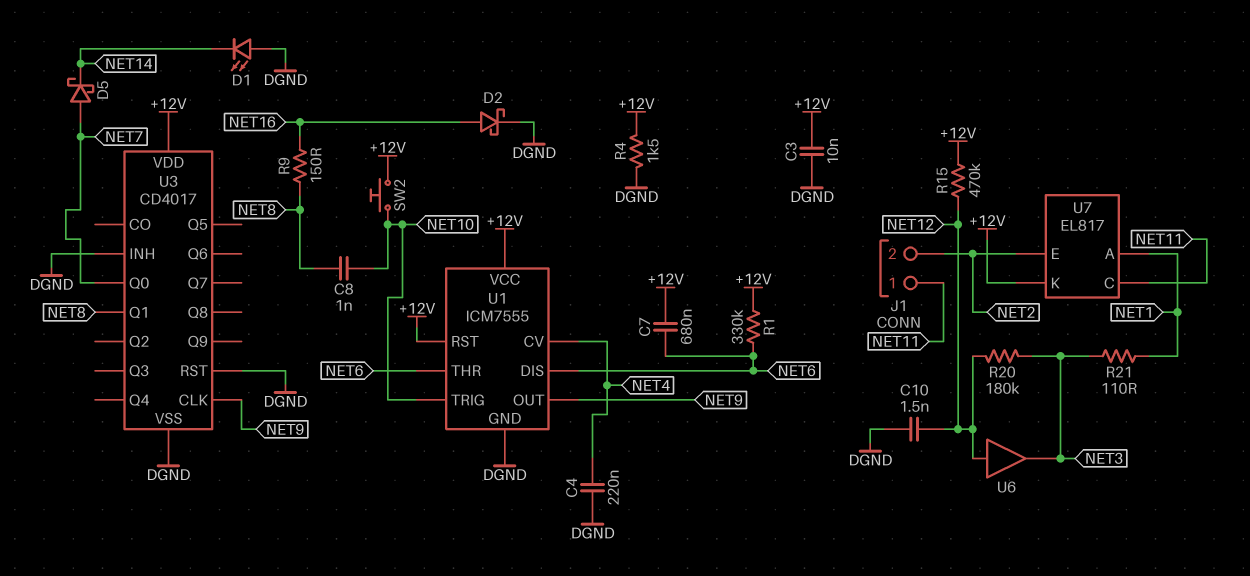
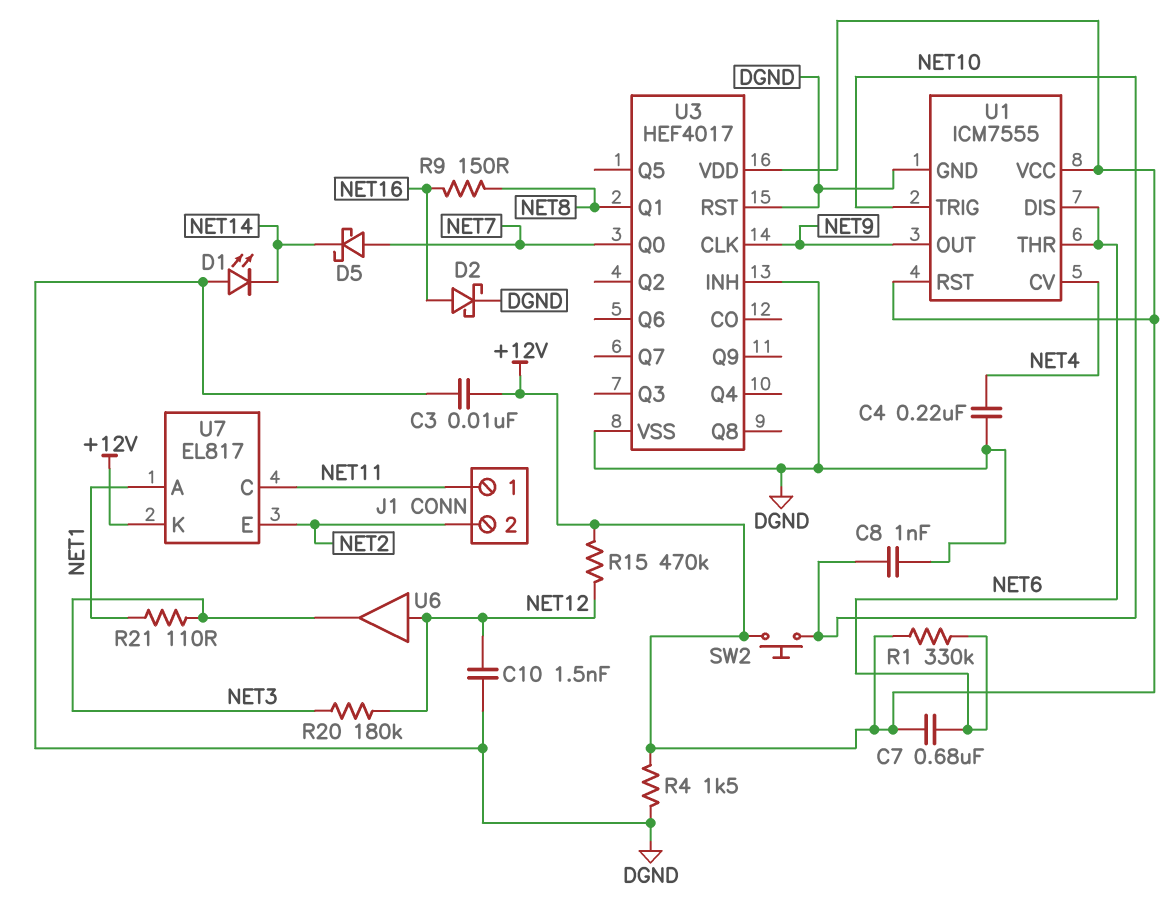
C8: 1nF (NET8, NET10) -> 1nF (DGND, NET10)
U3: CD4017 -> HEF4017

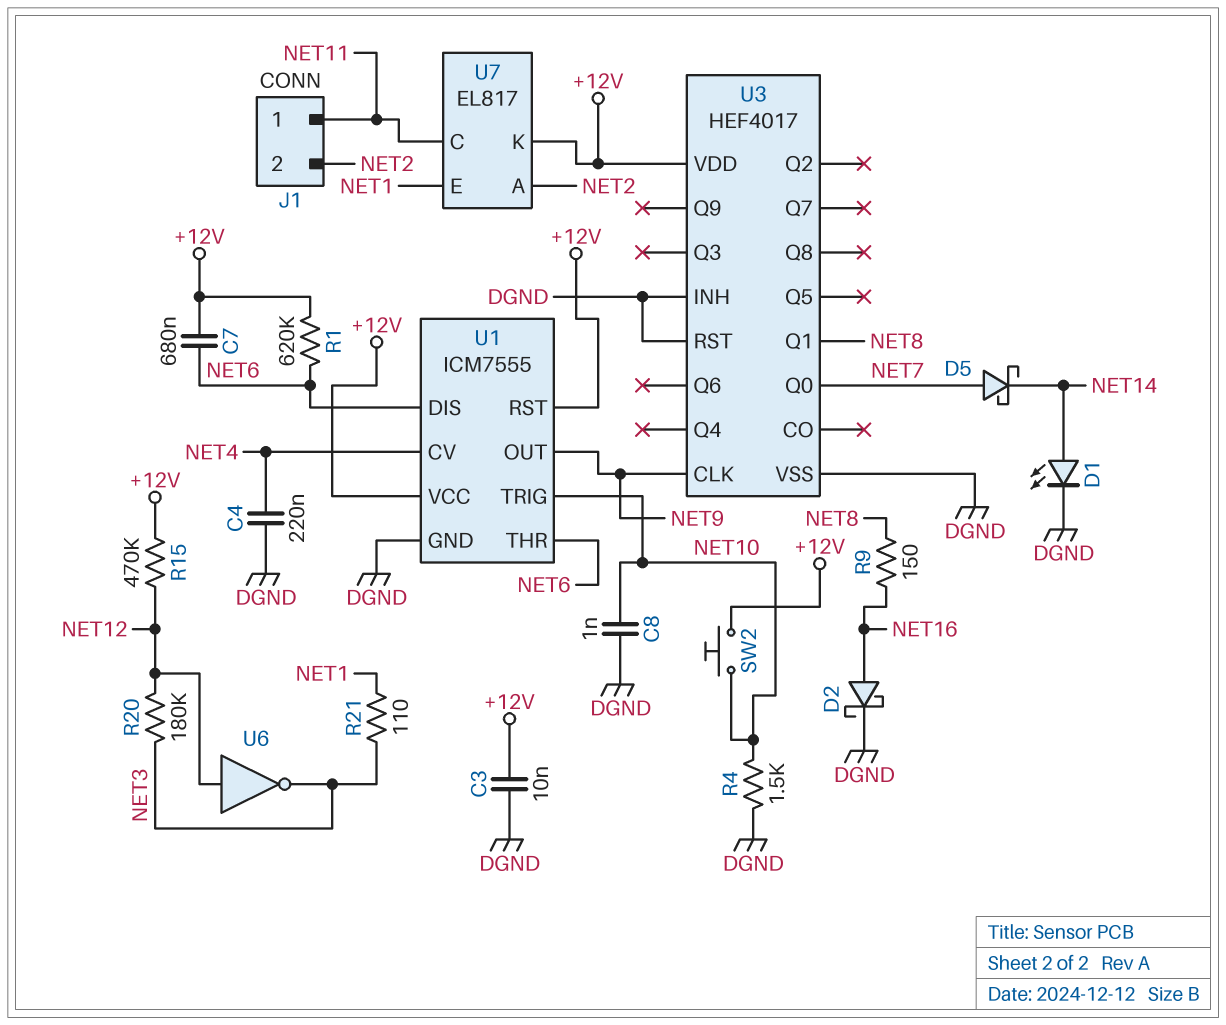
C10: 1.5nF (DGND, NET12) -> none
D1: LED (A DGND, K NET14) -> LED (A NET14, K DGND)
R1: 330k (+12V, NET6) -> 620k (+12V, NET6)
R4: 1.5k (+12V, DGND) -> 1.5k (DGND, NET10)
U6: buffer (in NET12, out NET3) -> NOT (in NET12, out NET3)
U7 pin A: NET1 -> NET2
U7 pin E: NET2 -> NET1

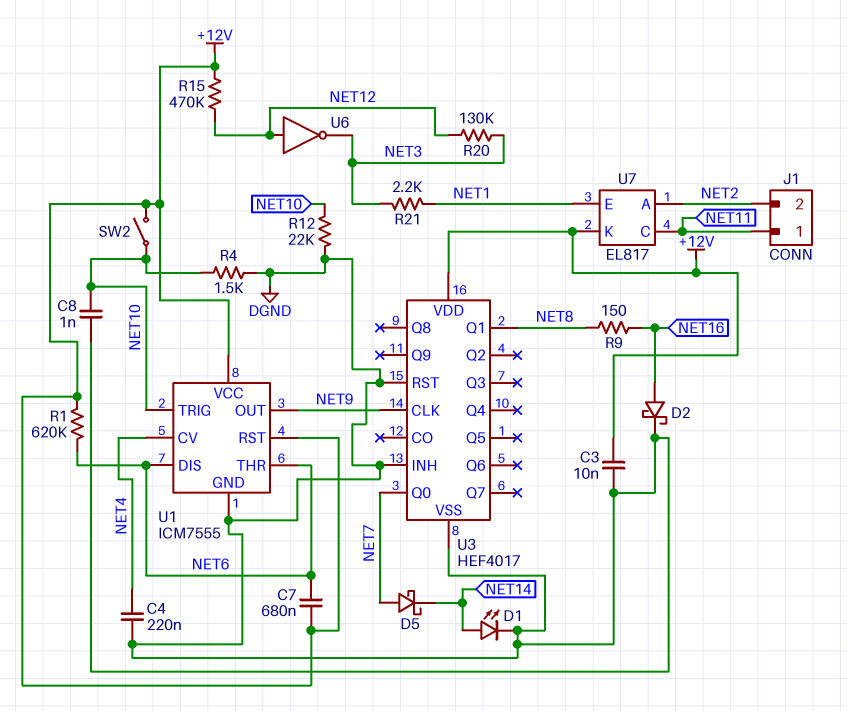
R12: none -> 22k (DGND, NET10)
R20: 180k (NET3, NET12) -> 130k (NET3, NET12)
R21: 110 (NET1, NET3) -> 2.2k (NET1, NET3)
SW2: button (+12V, NET10) -> switch (+12V, NET10)

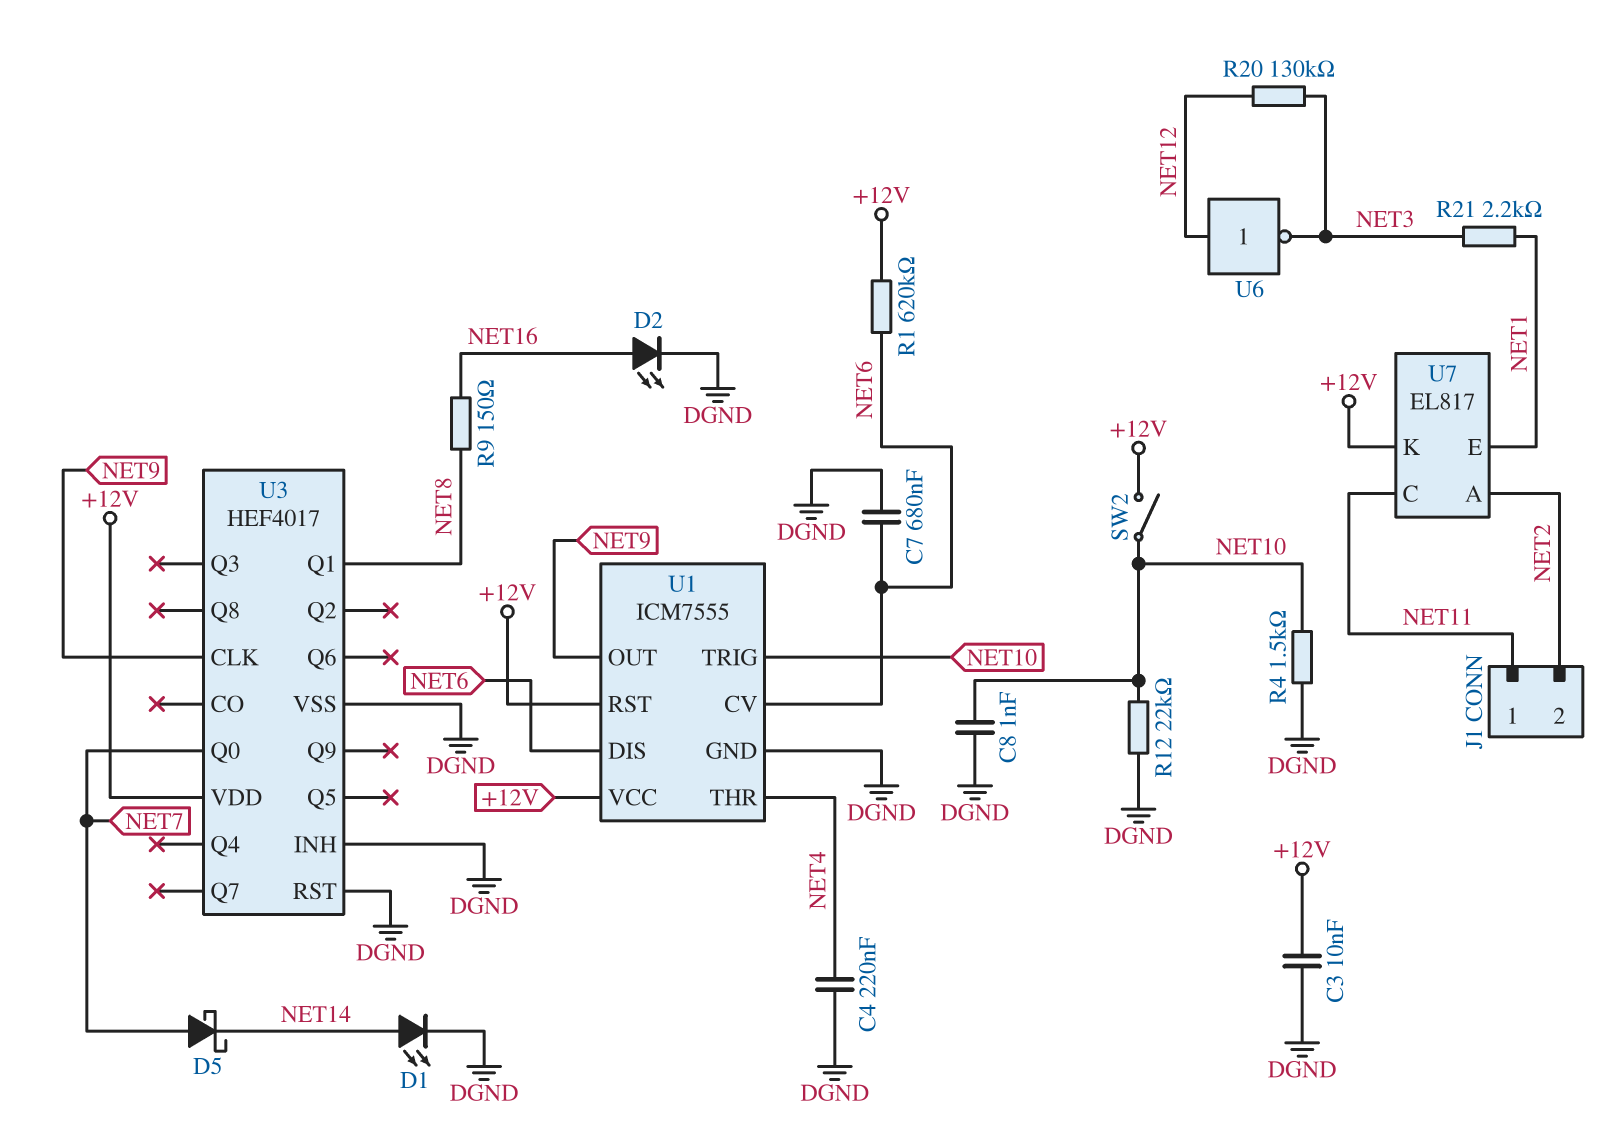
C7: 680nF (+12V, NET6) -> 680nF (DGND, NET6)
D2: schottky (A NET16, K DGND) -> LED (A NET16, K DGND)
R15: 470k (+12V, NET12) -> none
U1 pin CV: NET4 -> NET6
U1 pin THR: NET6 -> NET4

